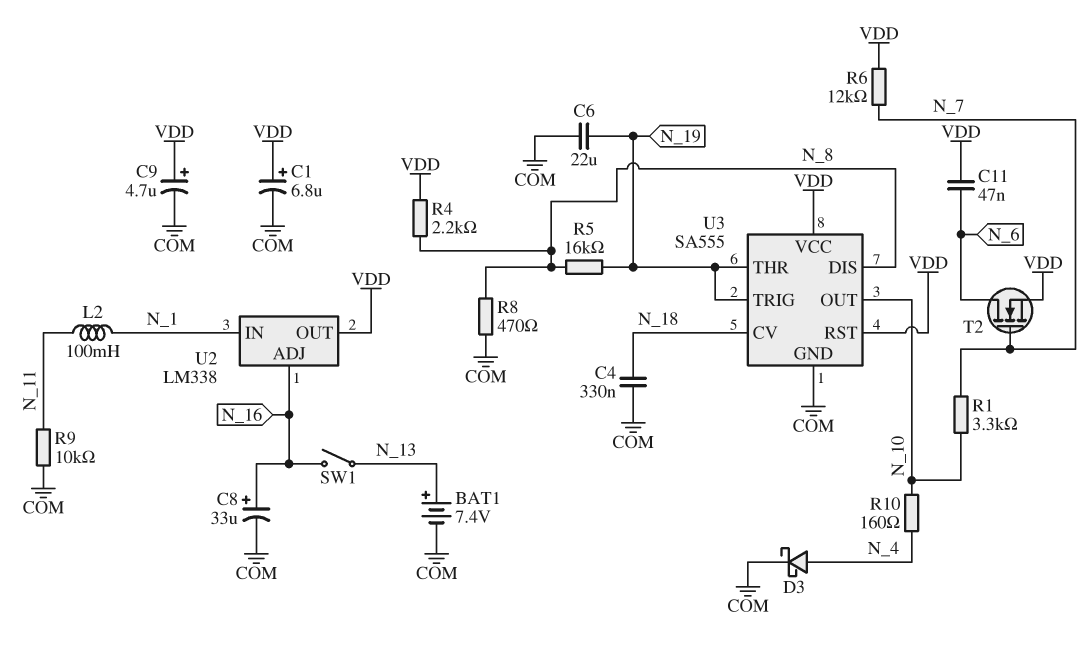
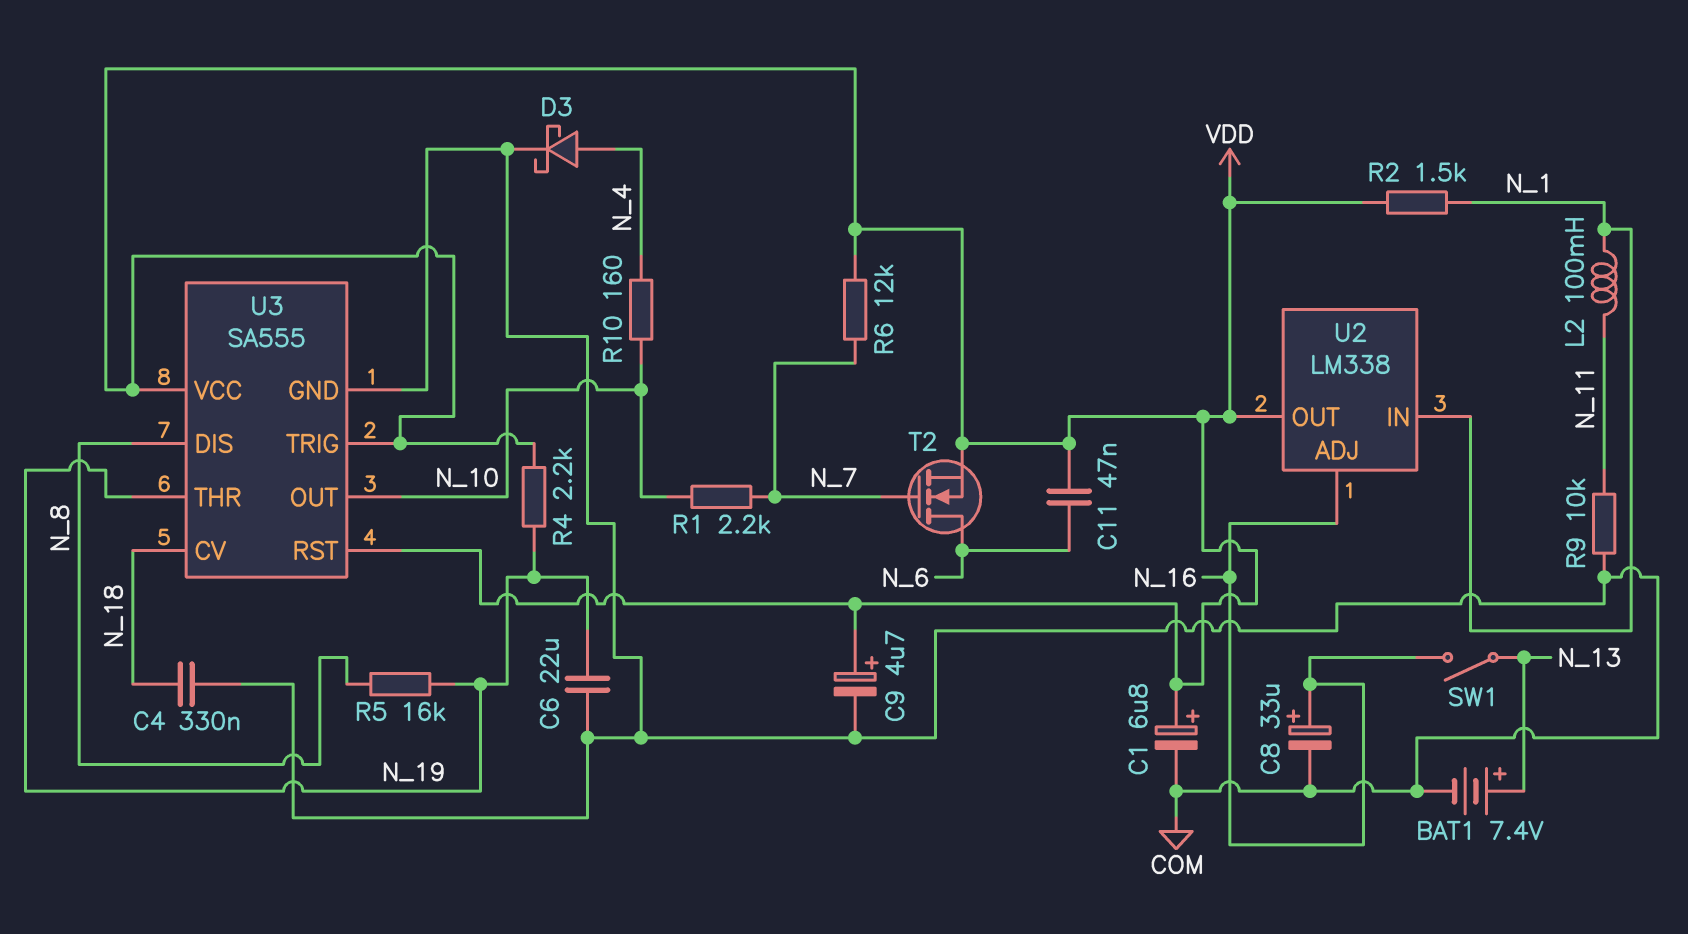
R1: 3.3k (N_7, N_10) -> 2.2k (N_7, N_10)
R2: none -> 1.5k (N_1, VDD)
R4: 2.2k (N_8, VDD) -> 2.2k (N_19, VDD)
R8: 470 (COM, N_8) -> none
U3 pin TRIG: N_19 -> VDD

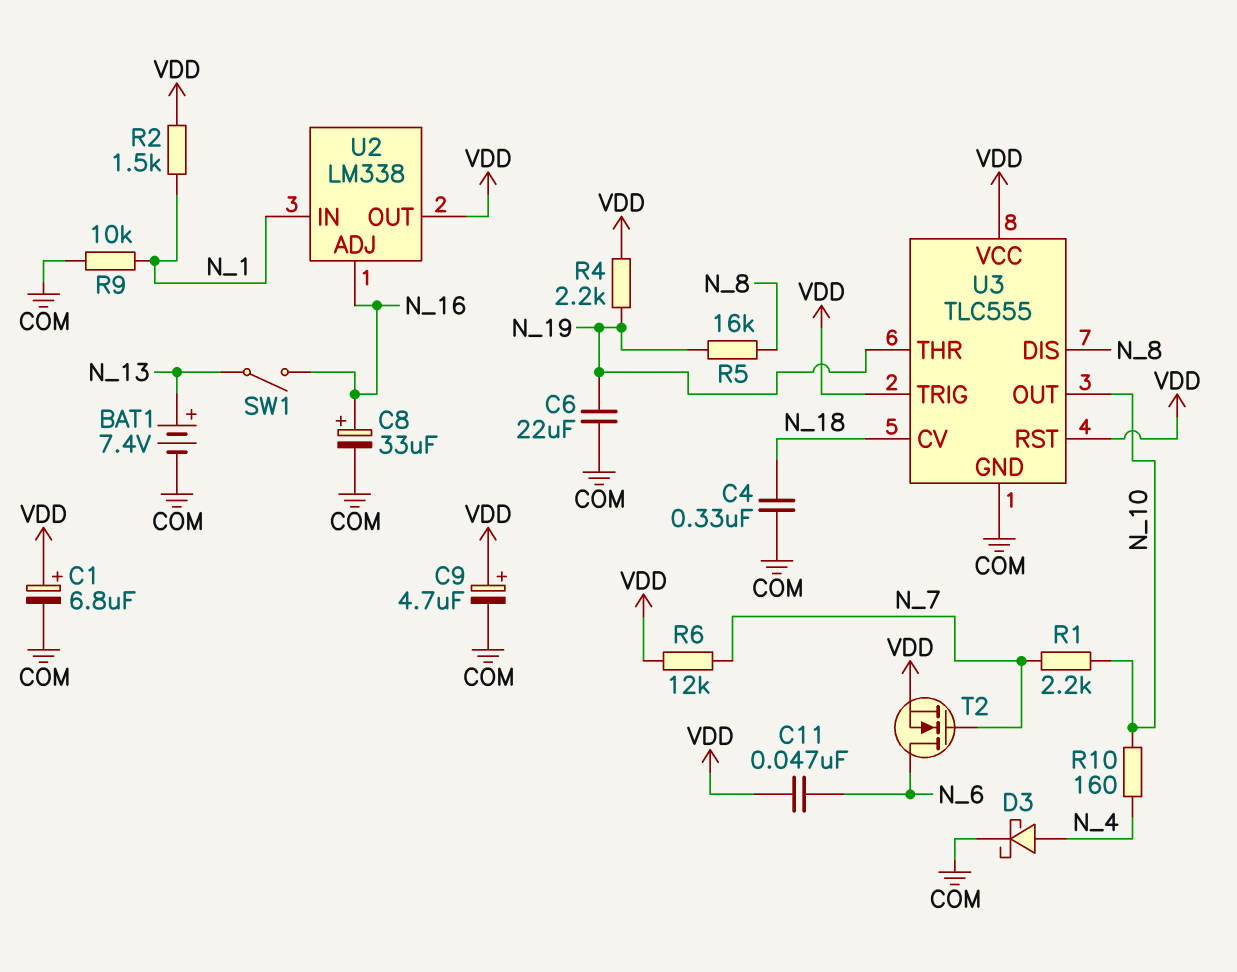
L2: 100mH (N_1, N_11) -> none
R9: 10k (COM, N_11) -> 10k (COM, N_1)
U3: SA555 -> TLC555

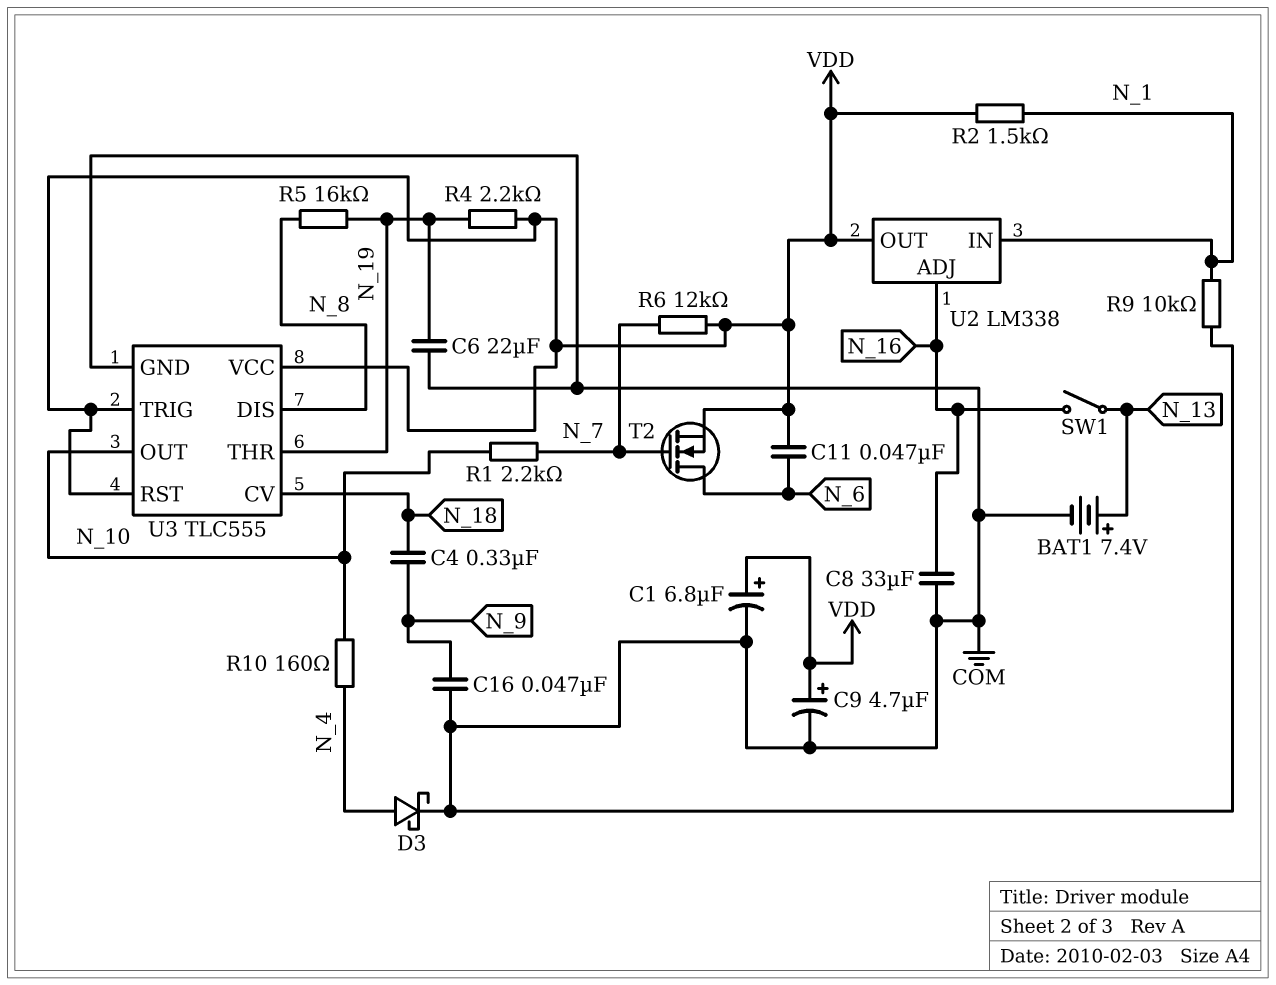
C4: 330nF (COM, N_18) -> 330nF (N_9, N_18)
C8: 33uF (plus N_16, minus COM) -> 33uF (COM, N_16)
C16: none -> 47nF (COM, N_9)

